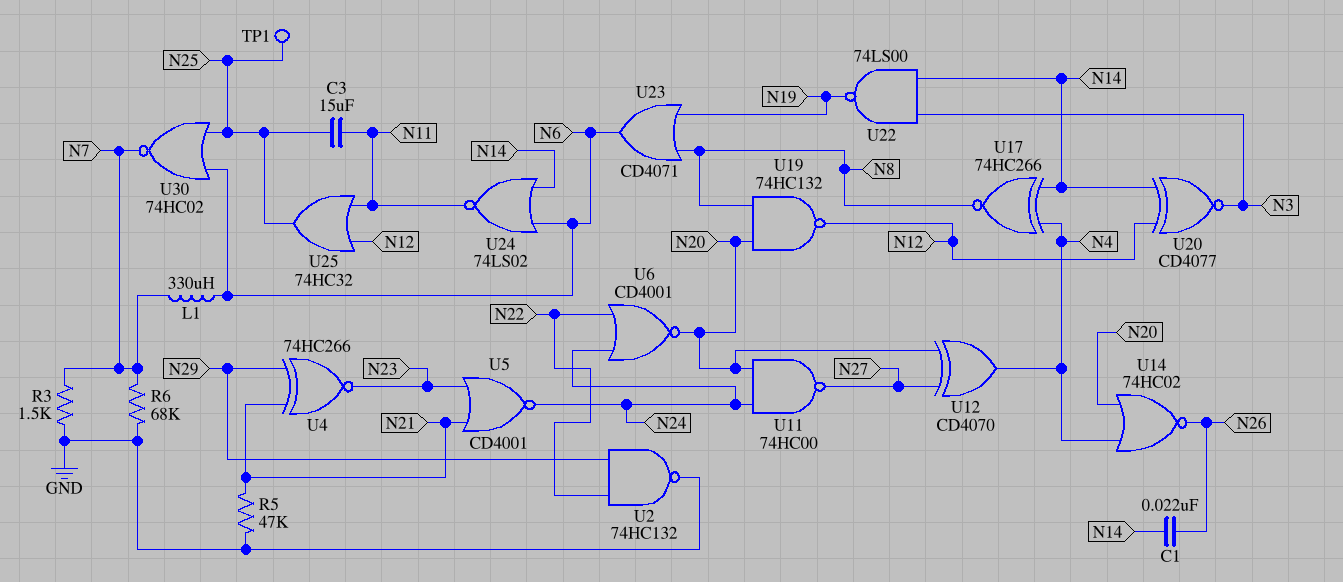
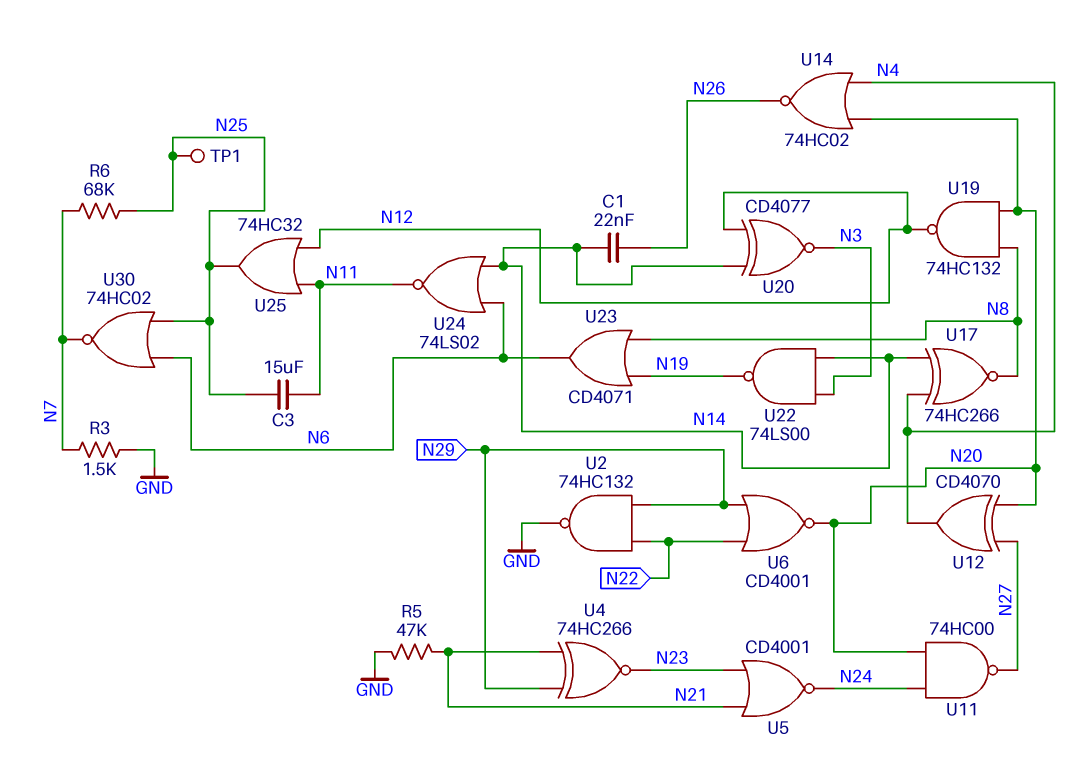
L1: 330uH (N6, N7) -> none
R6: 68k (GND, N7) -> 68k (N7, N25)
U6: NOR CD4001 (in N22, in N24, out N20) -> NOR CD4001 (in N22, in N29, out N20)

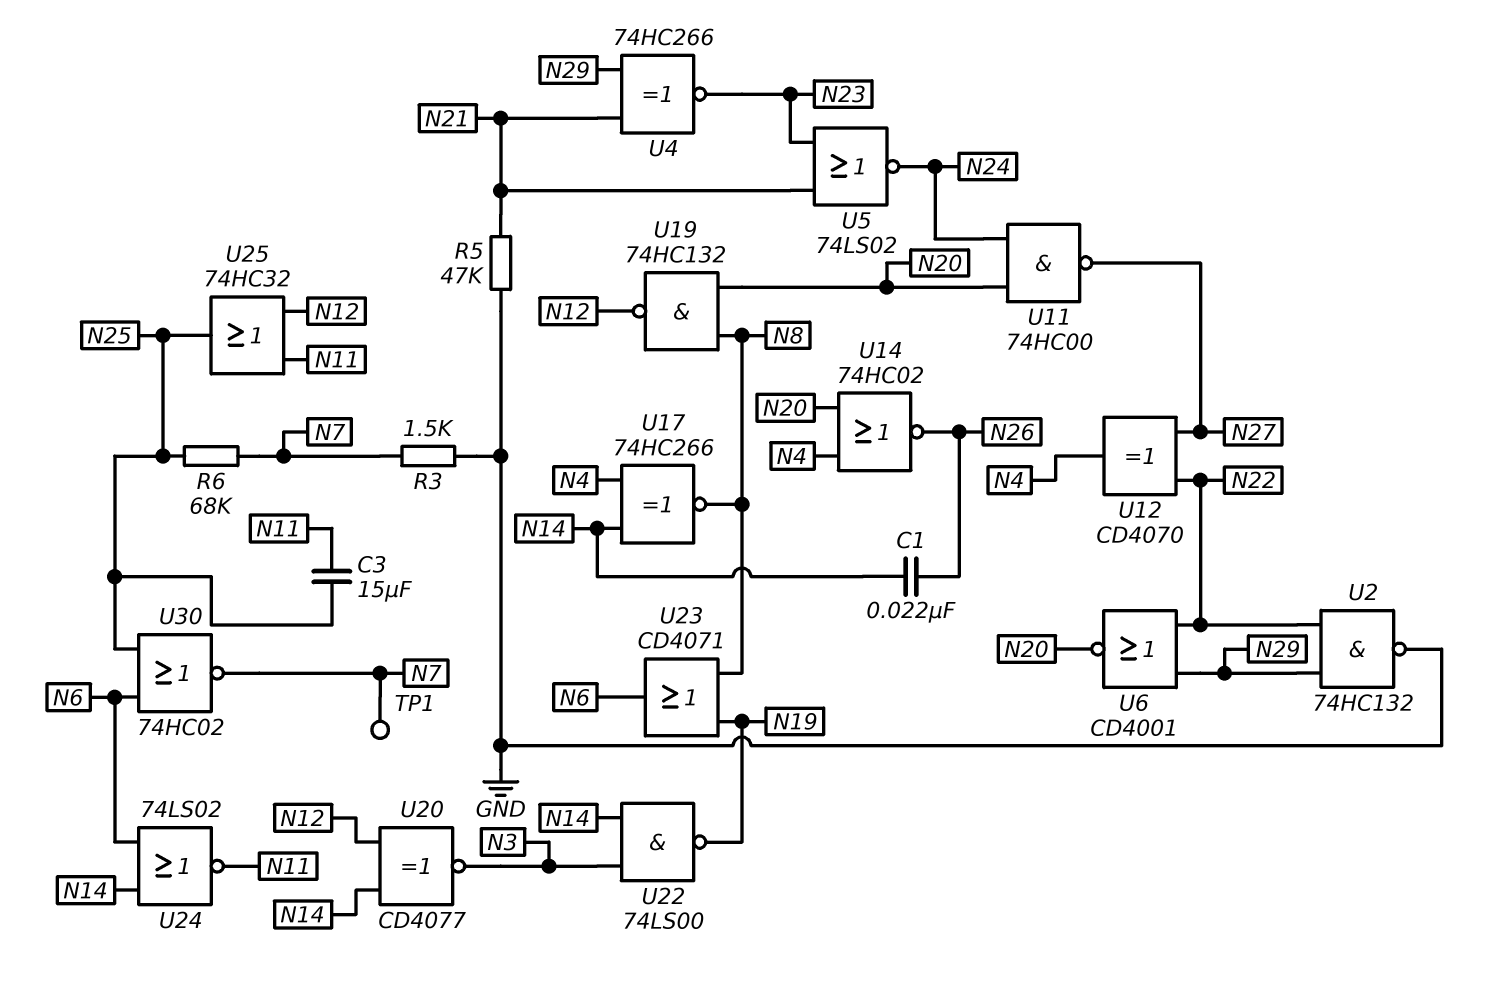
TP1: test point (N25) -> test point (N7)
U5: NOR CD4001 (in N21, in N23, out N24) -> NOR 74LS02 (in N21, in N23, out N24)
U12: XOR CD4070 (in N20, in N27, out N4) -> XOR CD4070 (in N22, in N27, out N4)

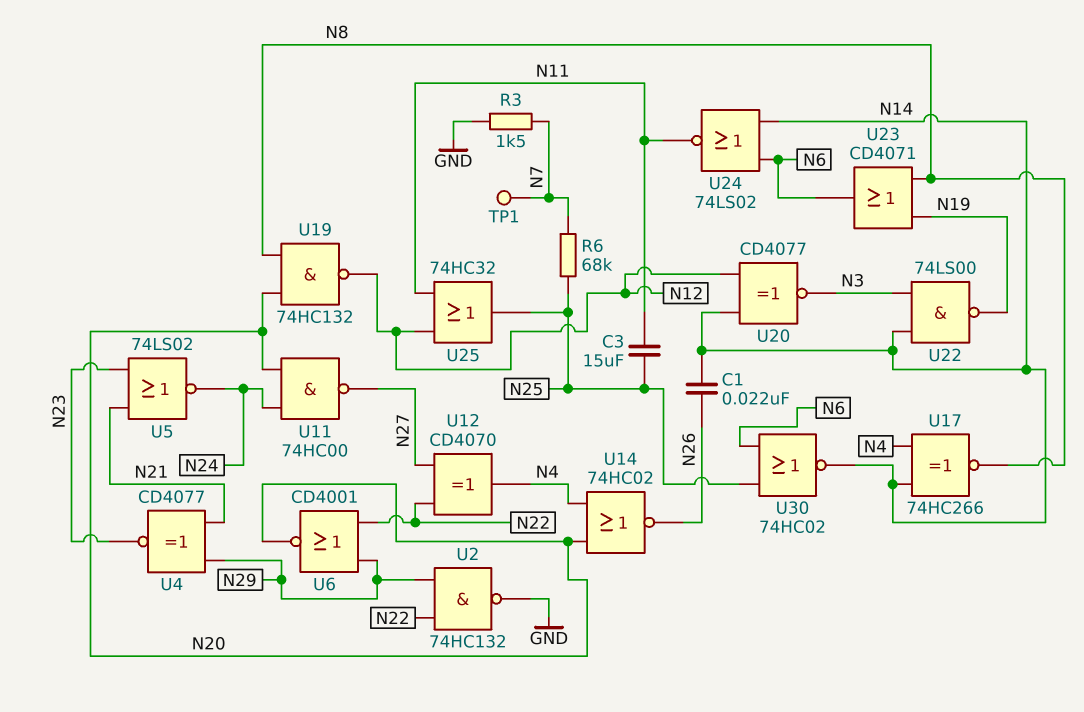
R5: 47k (GND, N21) -> none
U4: XNOR 74HC266 (in N21, in N29, out N23) -> XNOR CD4077 (in N21, in N29, out N23)
U30: NOR 74HC02 (in N6, in N25, out N7) -> NOR 74HC02 (in N6, in N25, out N14)

